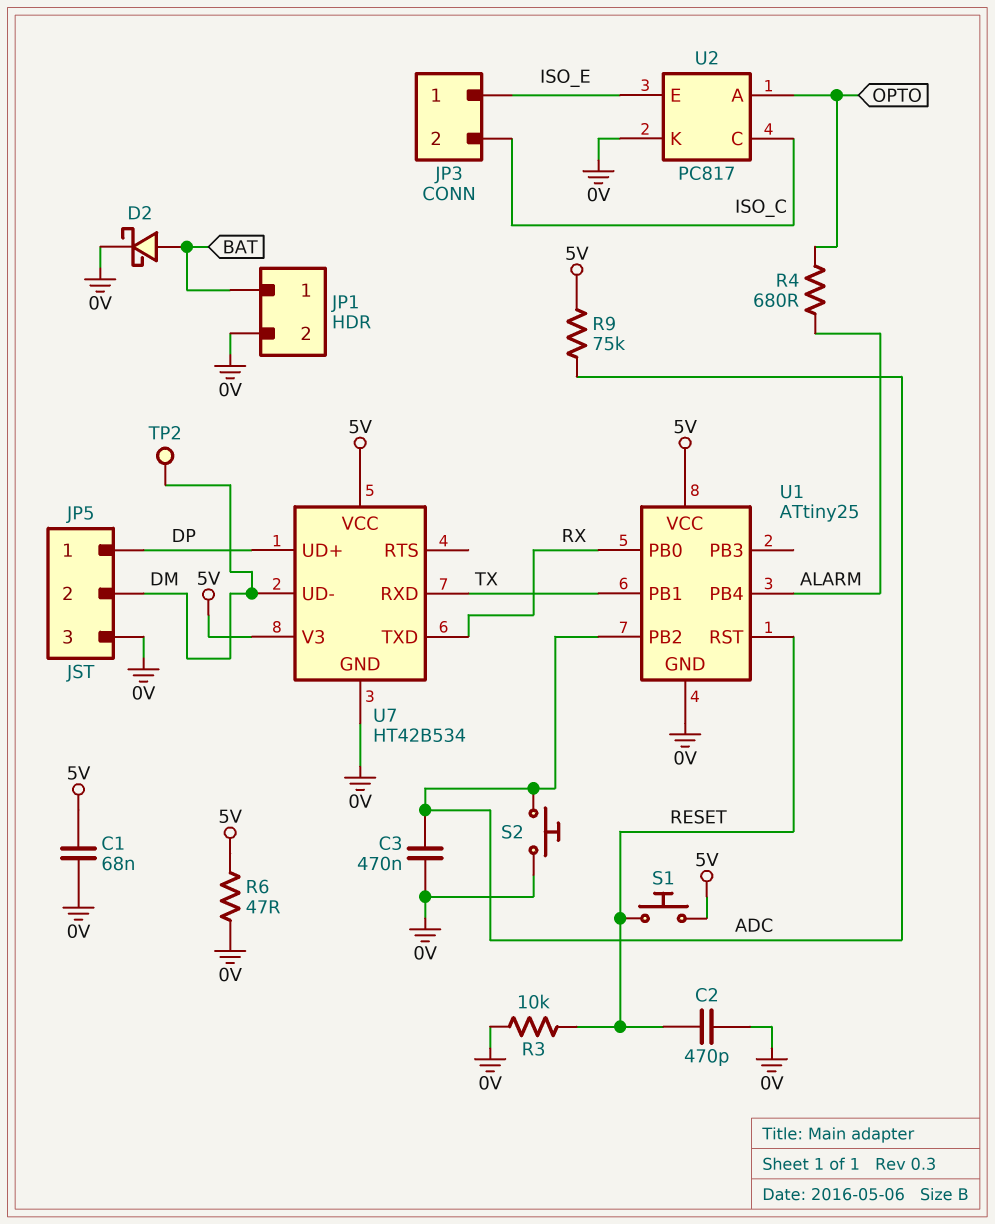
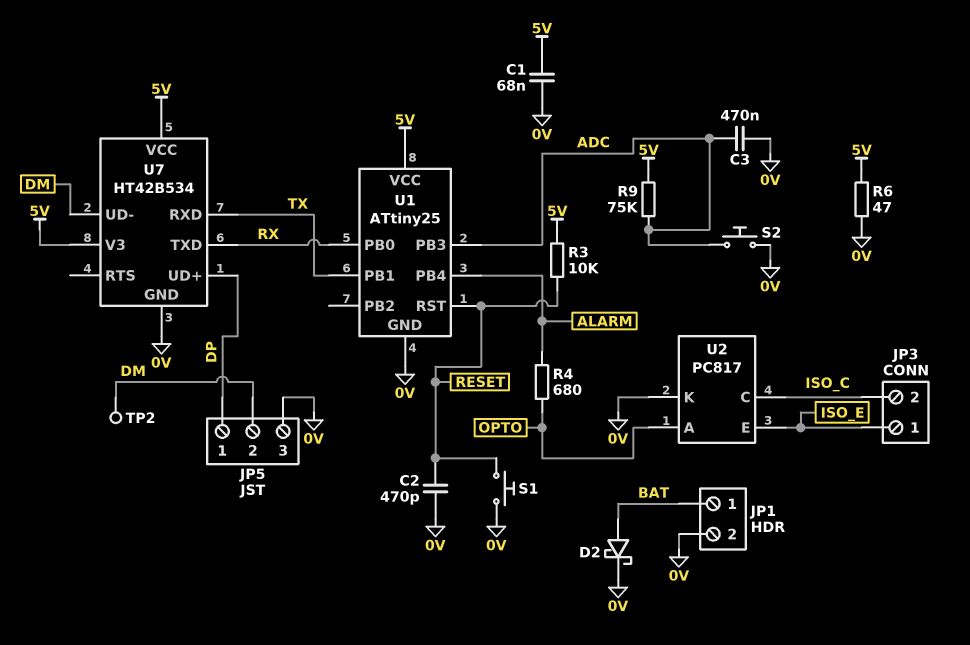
R3: 10k (0V, RESET) -> 10k (5V, RESET)
S1: button (5V, RESET) -> button (0V, RESET)
U1 pin PB2: ADC -> none
U1 pin PB3: none -> ADC

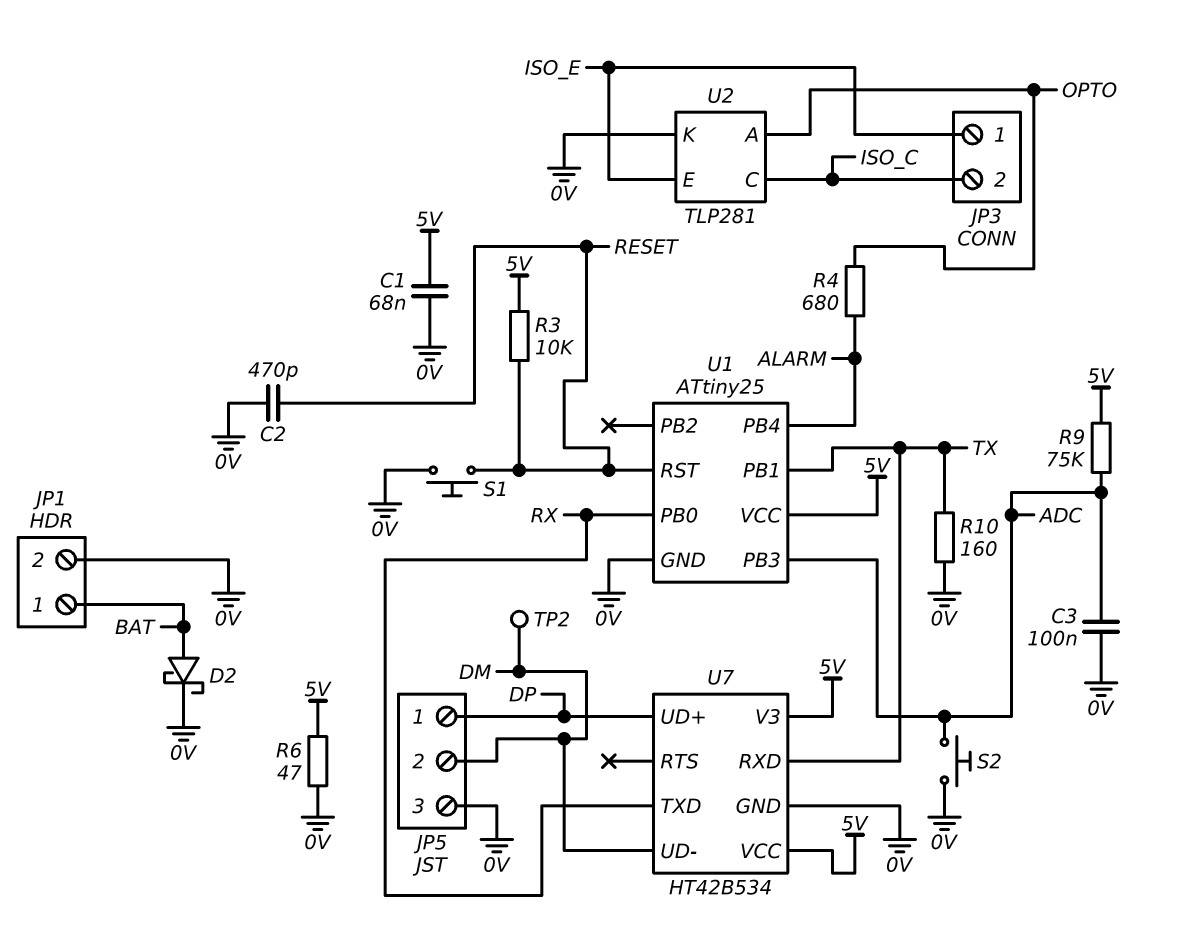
C3: 470nF (0V, ADC) -> 100nF (0V, ADC)
R10: none -> 160 (0V, TX)
U2: PC817 -> TLP281

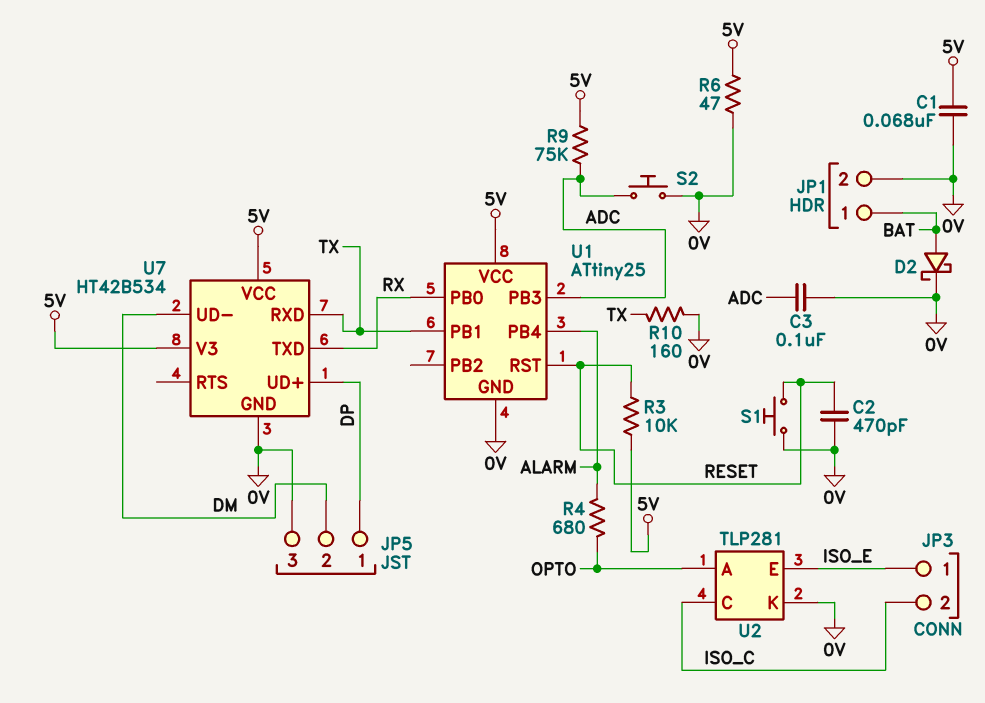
TP2: test point (DM) -> none

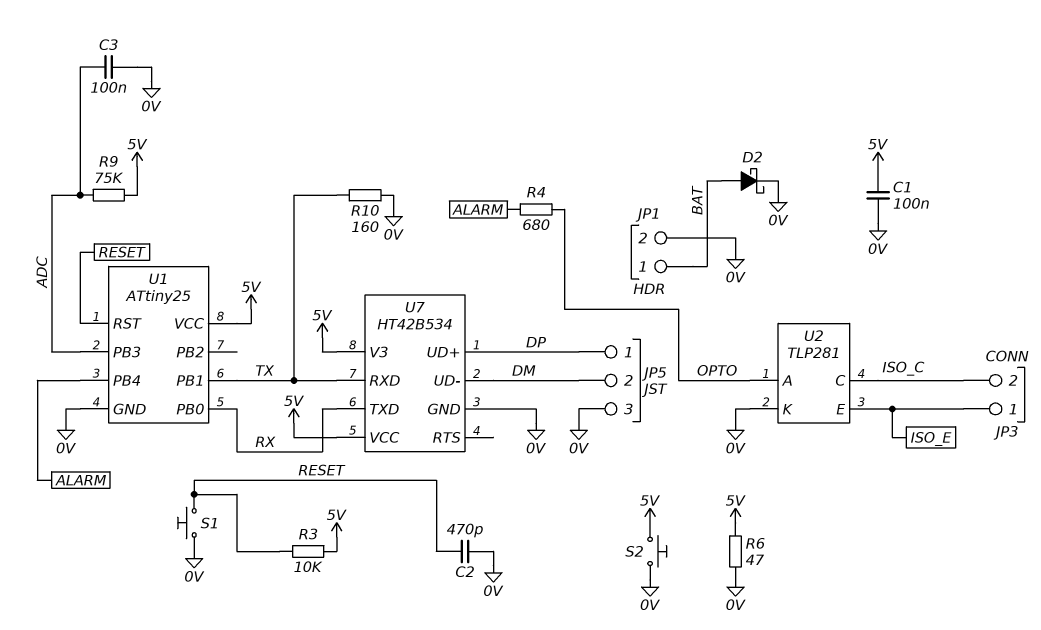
C1: 68nF (0V, 5V) -> 100nF (0V, 5V)
S2: button (0V, ADC) -> button (0V, 5V)

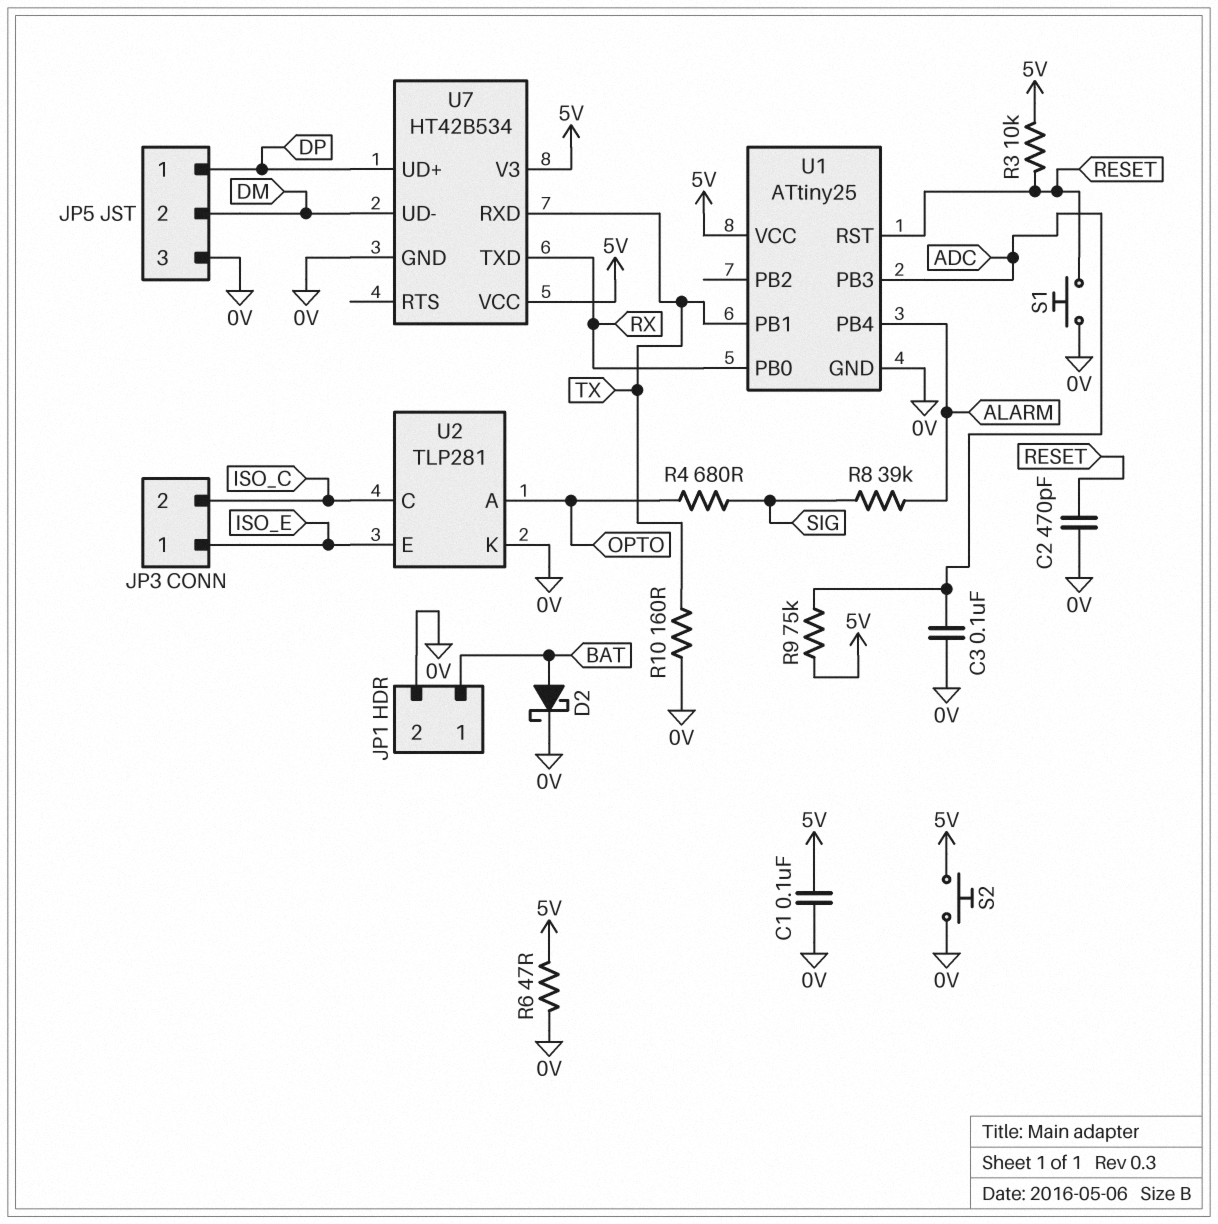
R4: 680 (ALARM, OPTO) -> 680 (OPTO, SIG)
R8: none -> 39k (ALARM, SIG)

